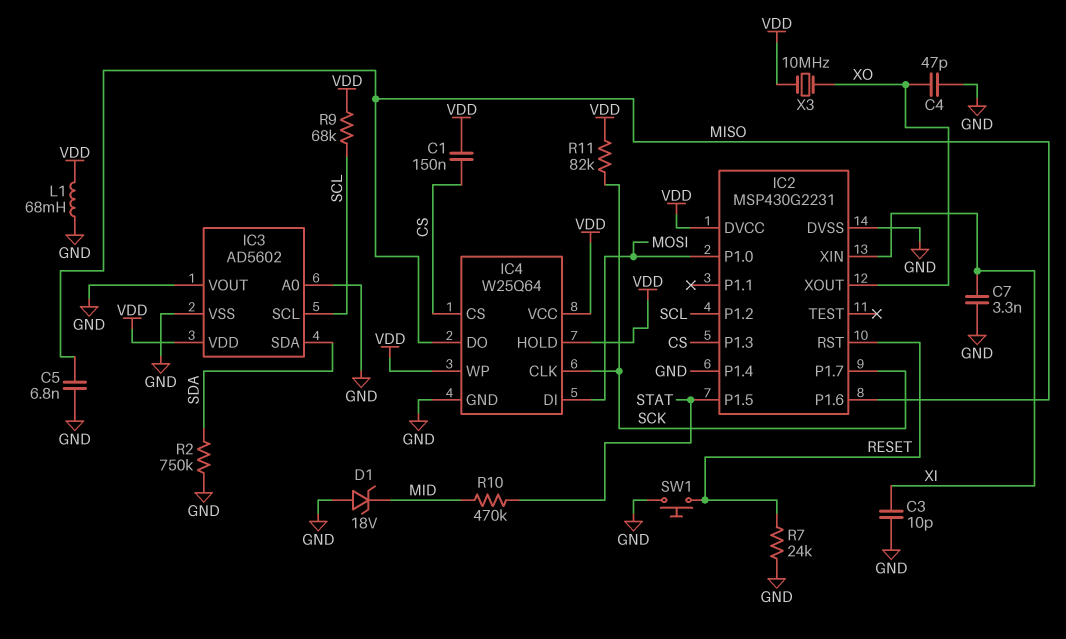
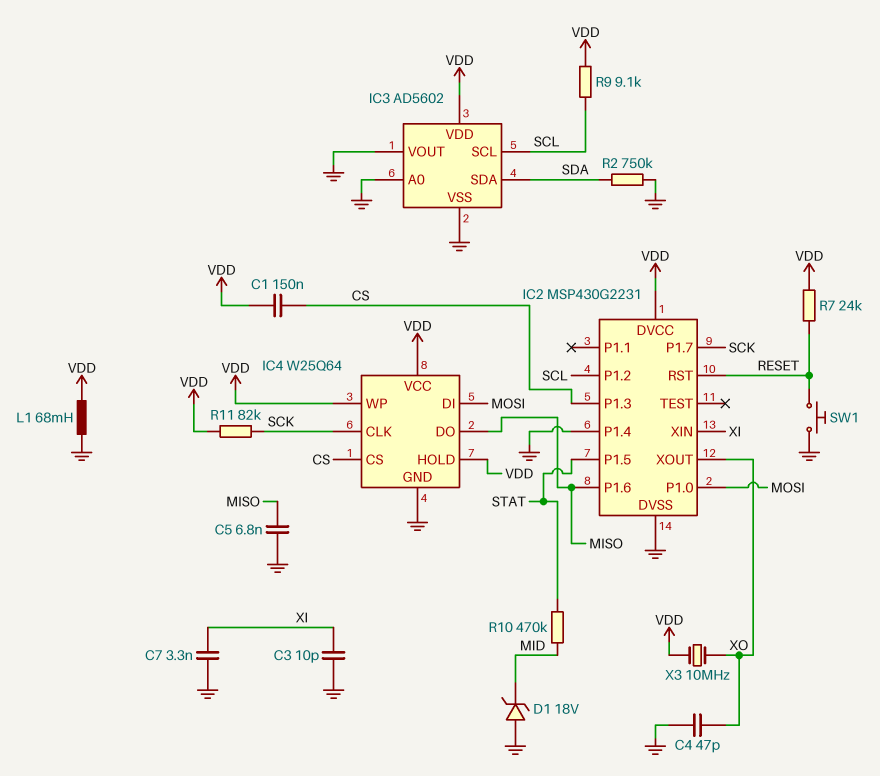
R7: 24k (GND, RESET) -> 24k (RESET, VDD)
R9: 68k (SCL, VDD) -> 9.1k (SCL, VDD)

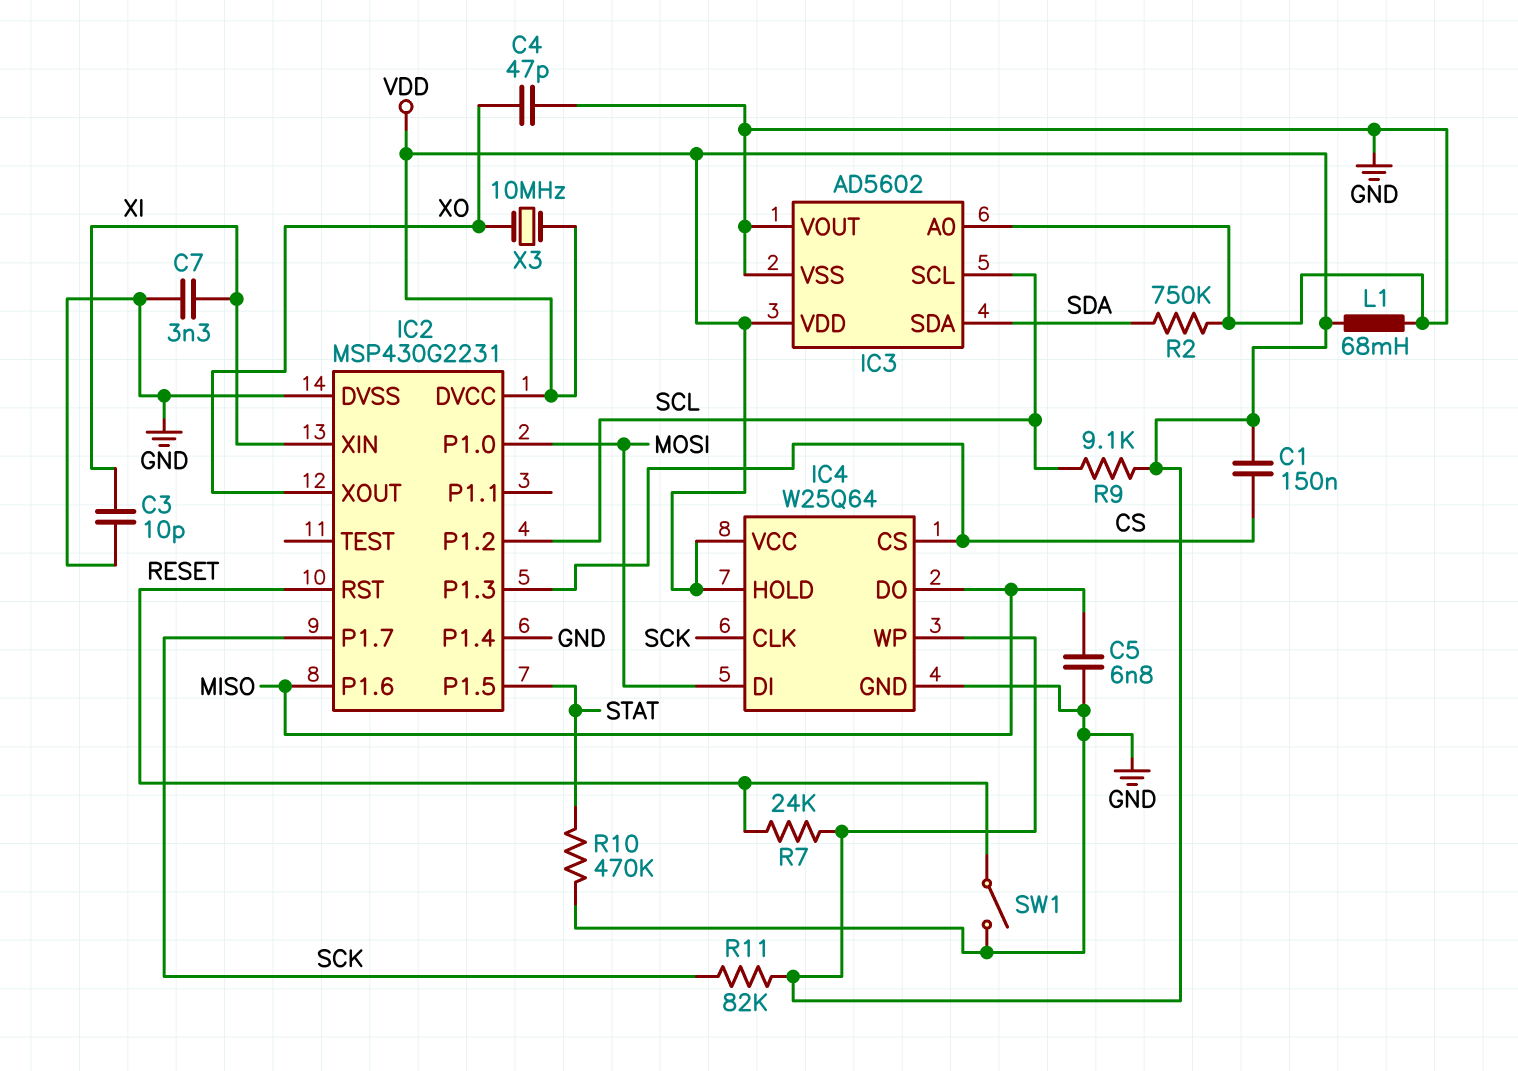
D1: zener 18V (A GND, K MID) -> none
R10: 470k (MID, STAT) -> 470k (GND, STAT)
SW1: button (GND, RESET) -> switch (GND, RESET)

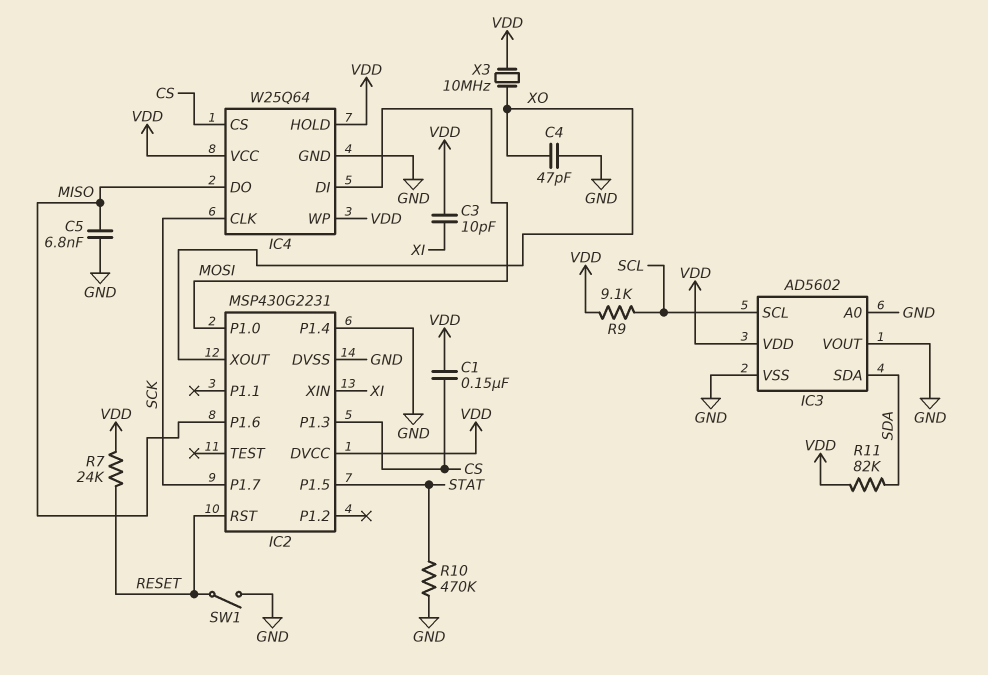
C3: 10pF (GND, XI) -> 10pF (VDD, XI)
C7: 3.3nF (GND, XI) -> none
IC2 pin P1.2: SCL -> none
L1: 68mH (GND, VDD) -> none
R2: 750k (GND, SDA) -> none
R11: 82k (SCK, VDD) -> 82k (SDA, VDD)

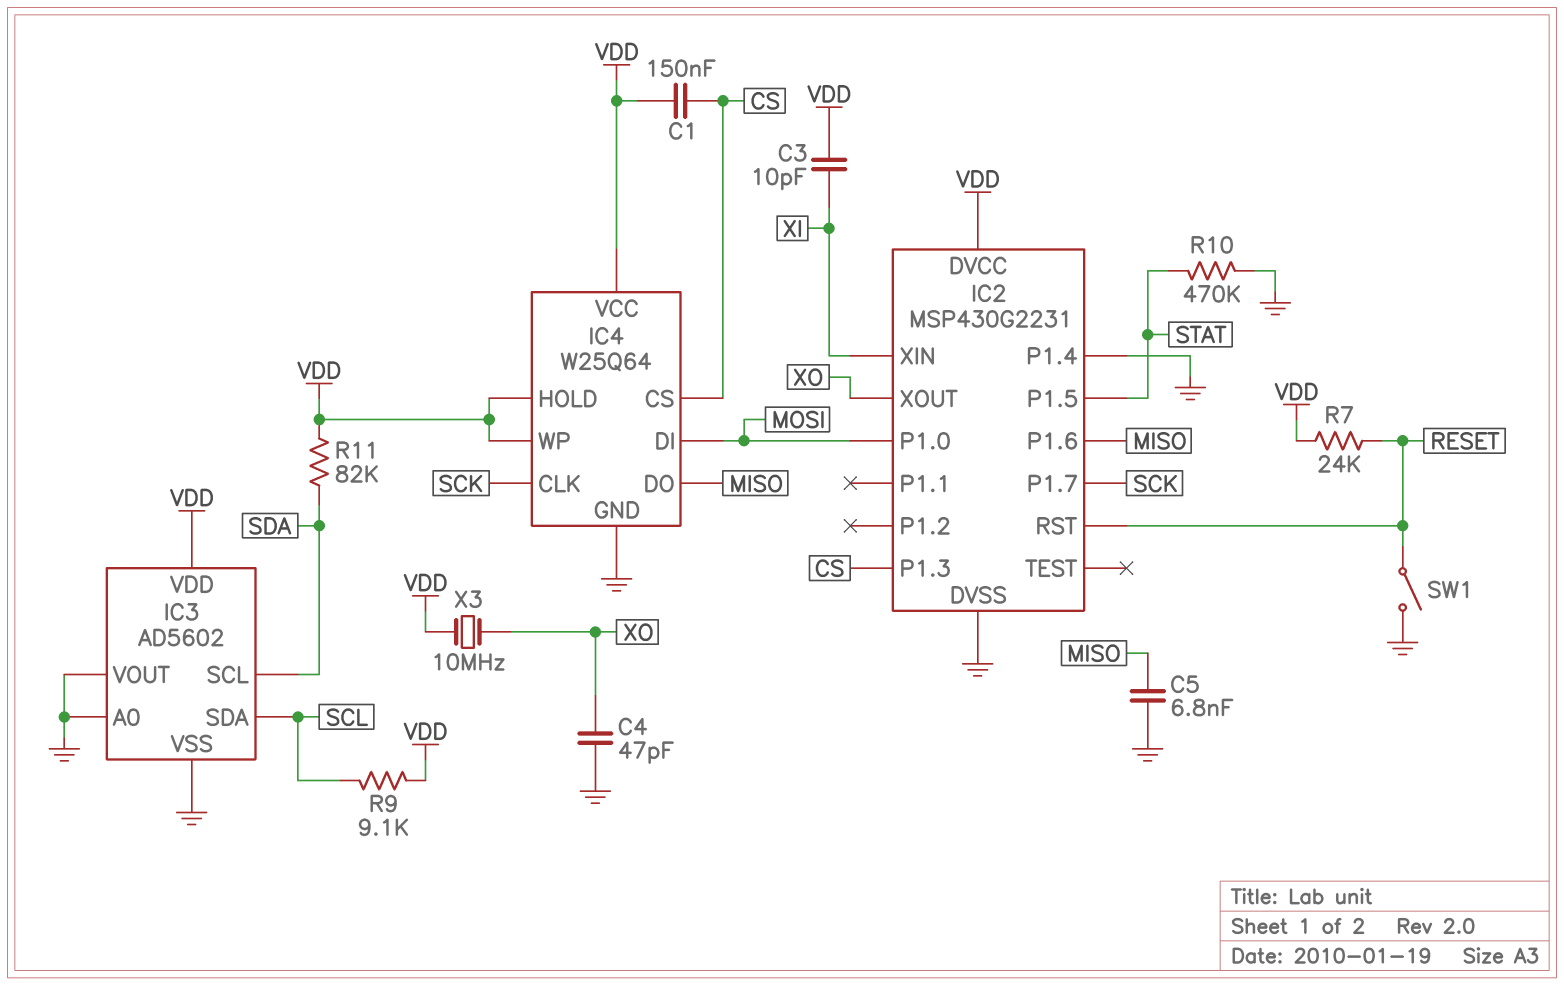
IC3 pin SCL: SCL -> SDA
IC3 pin SDA: SDA -> SCL

